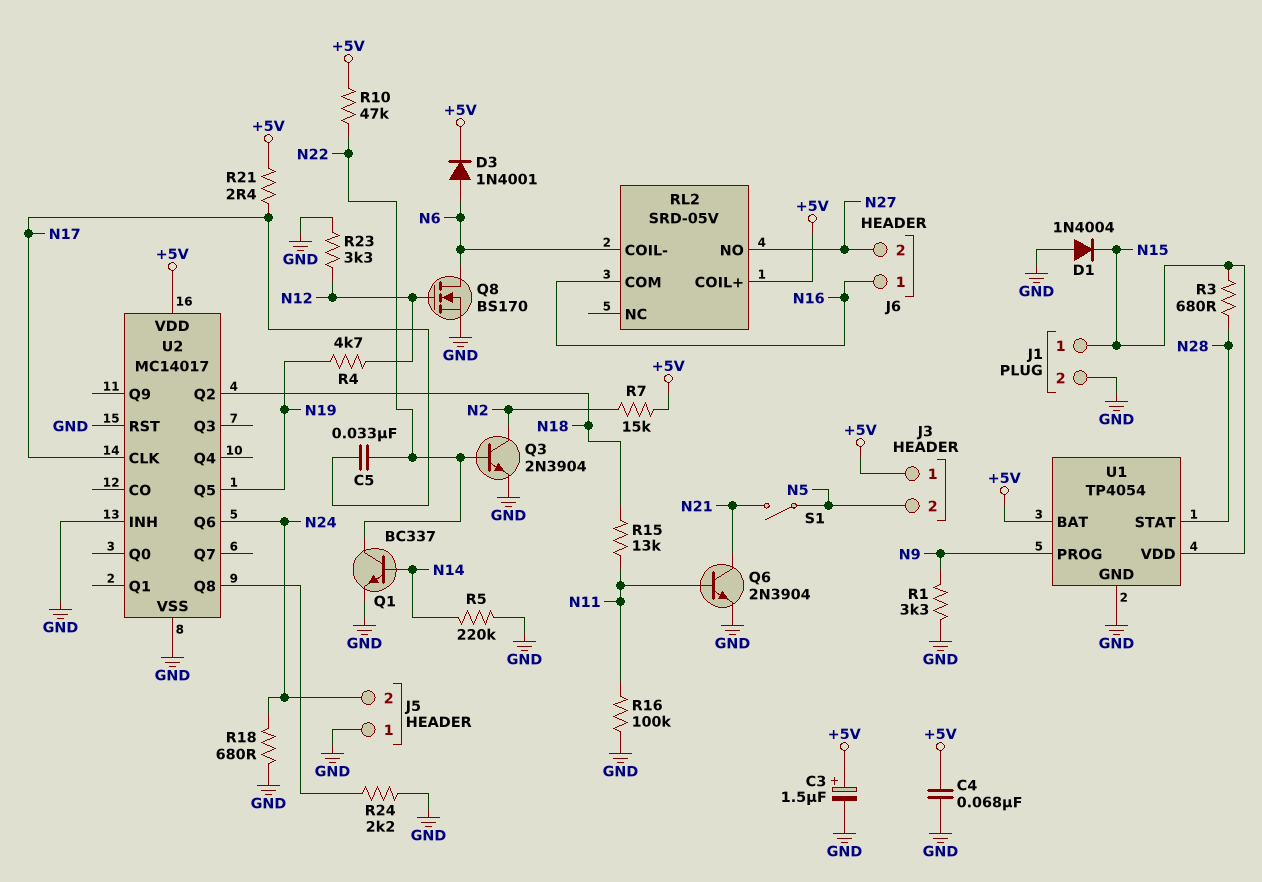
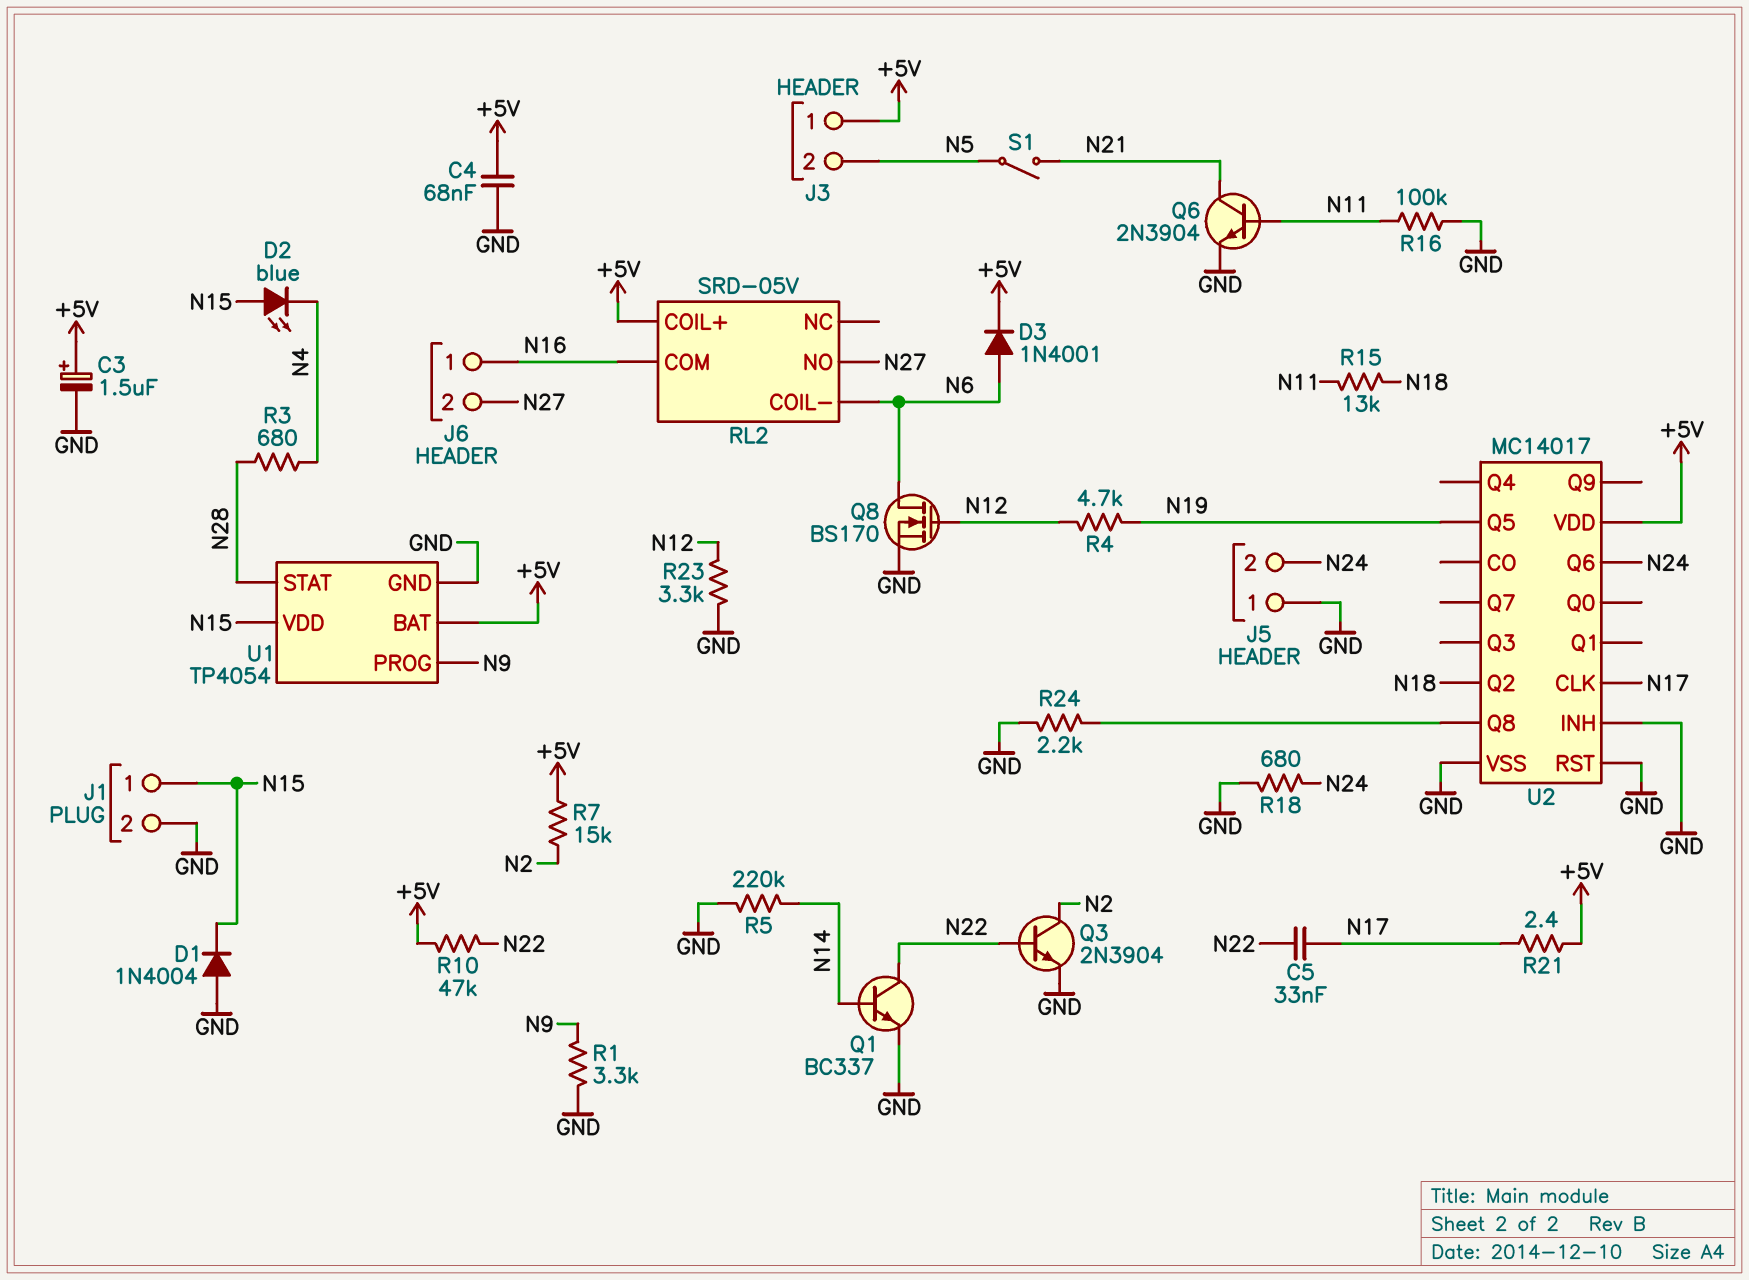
D2: none -> LED blue (A N15, K N4)
R3: 680 (N15, N28) -> 680 (N4, N28)

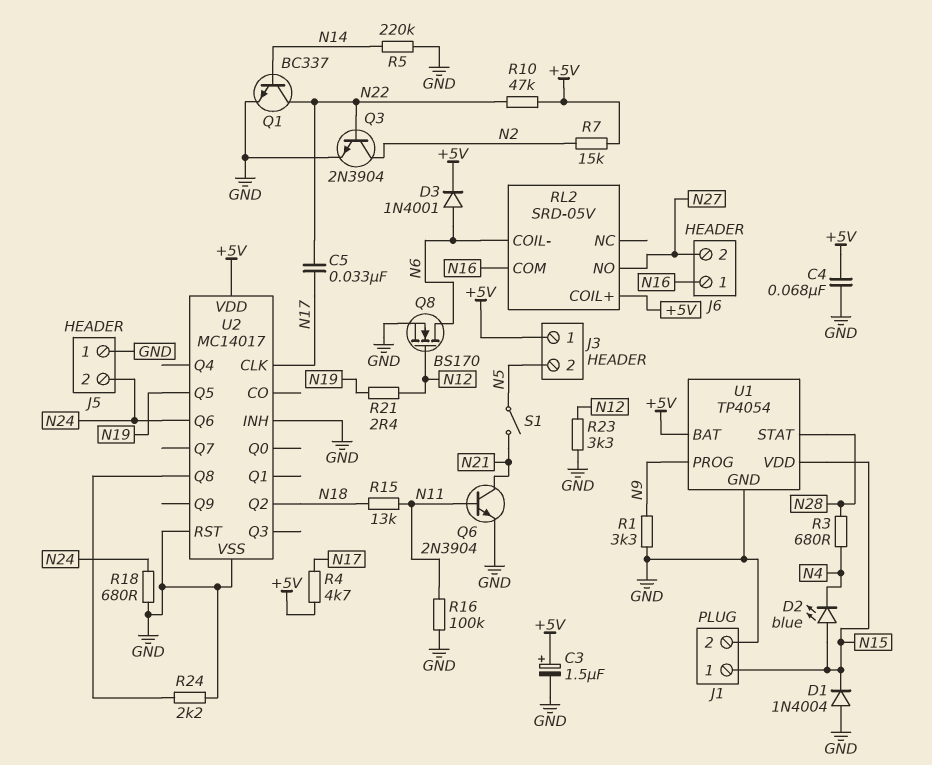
R4: 4.7k (N12, N19) -> 4.7k (+5V, N17)
R21: 2.4 (+5V, N17) -> 2.4 (N12, N19)

